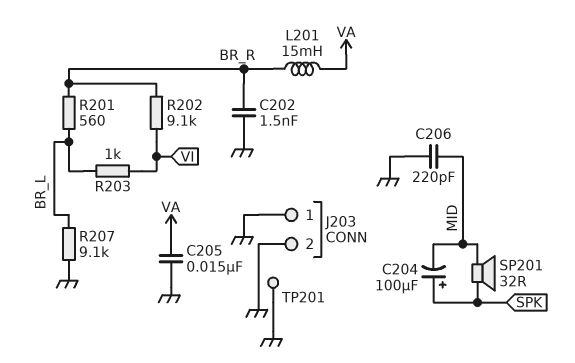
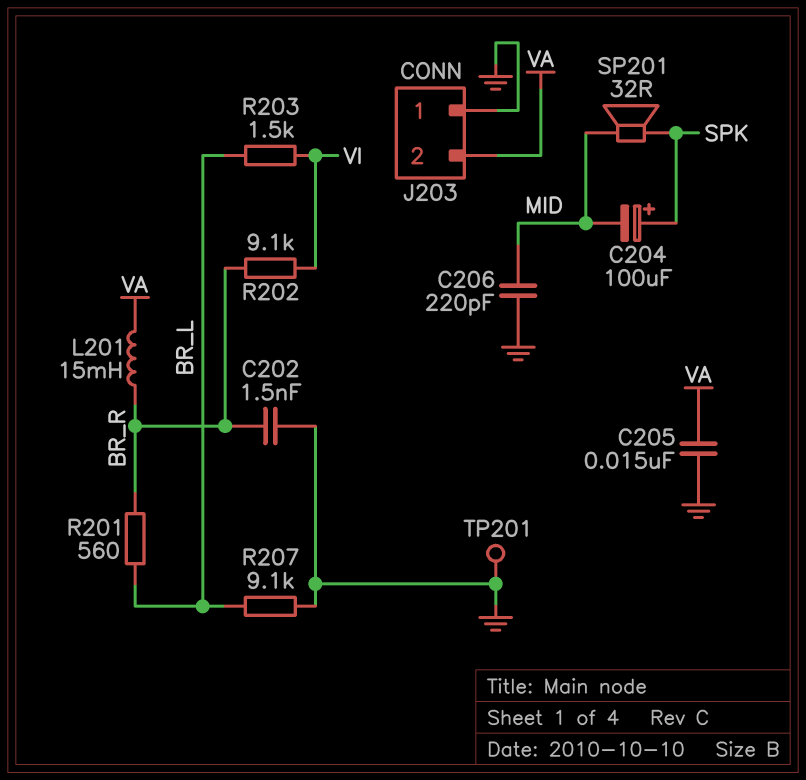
J203 pin 2: GND -> VA
R203: 1k (BR_L, VI) -> 1.5k (BR_L, VI)

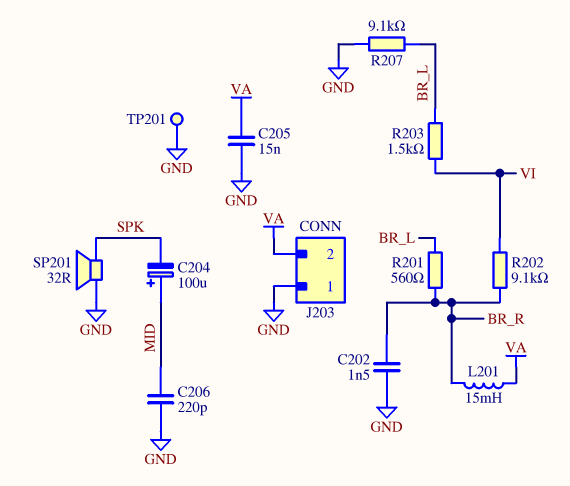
C204: 100uF (plus SPK, minus MID) -> 100uF (plus MID, minus SPK)
SP201: speaker 32R (MID, SPK) -> speaker 32R (GND, SPK)

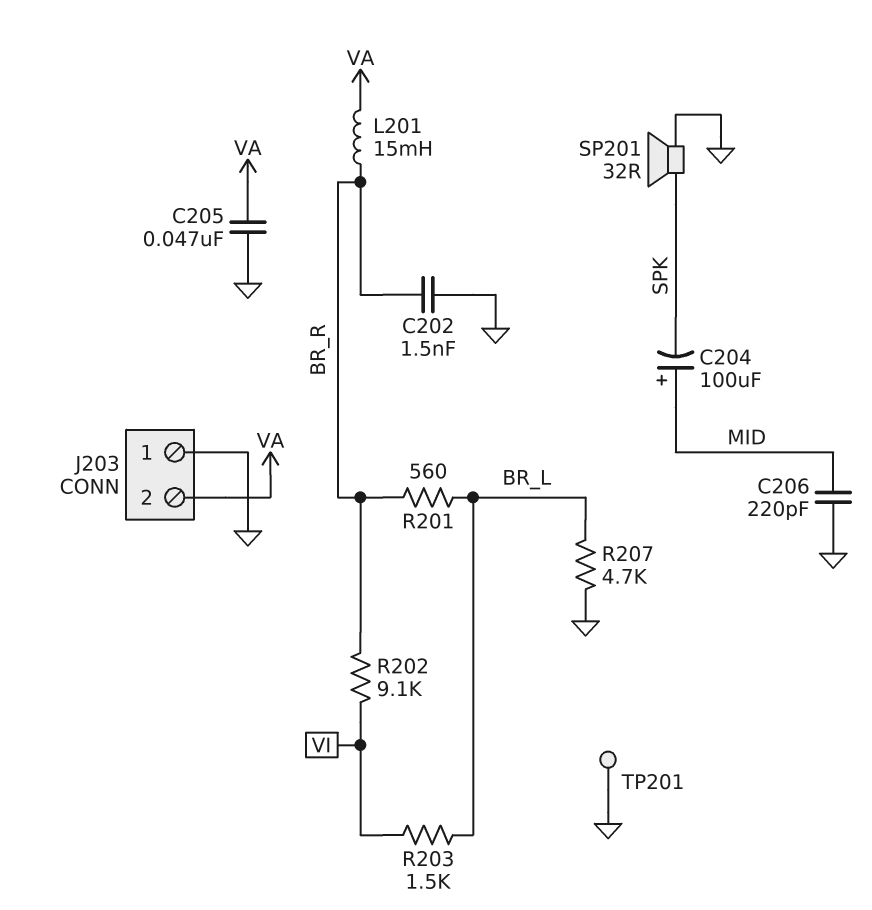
C205: 15nF (GND, VA) -> 47nF (GND, VA)
R207: 9.1k (BR_L, GND) -> 4.7k (BR_L, GND)

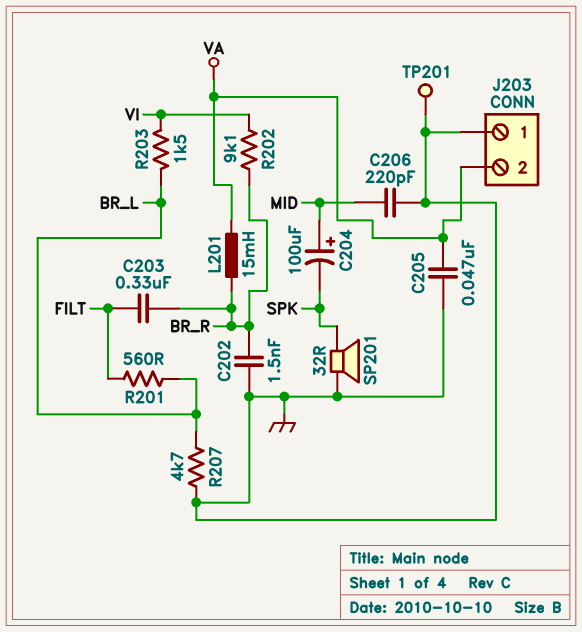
C203: none -> 330nF (BR_R, FILT)
R201: 560 (BR_L, BR_R) -> 560 (BR_L, FILT)

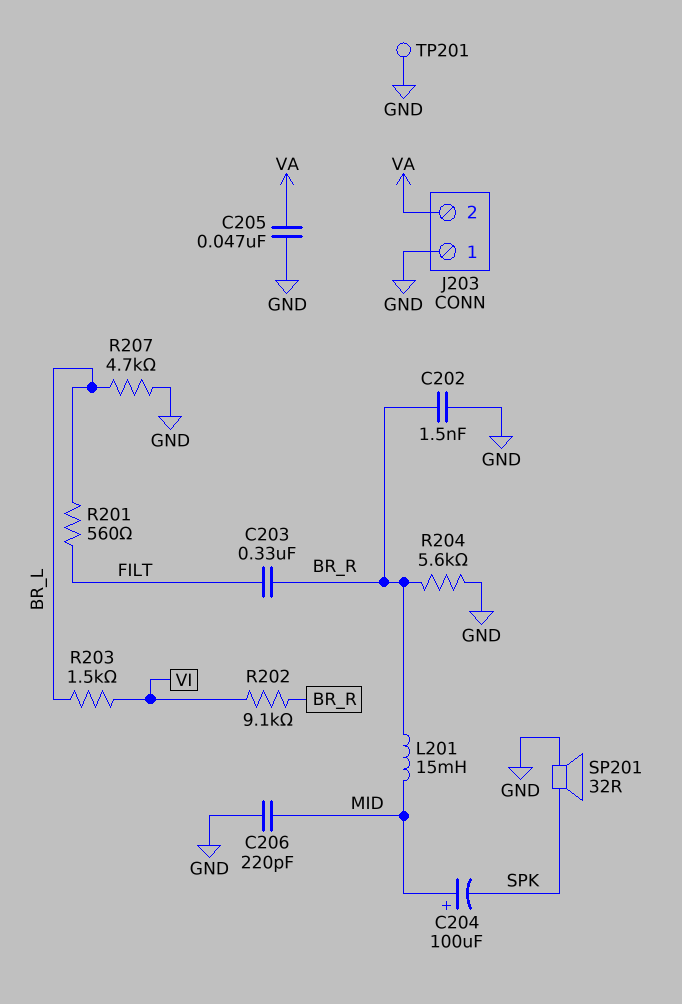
L201: 15mH (BR_R, VA) -> 15mH (BR_R, MID)
R204: none -> 5.6k (BR_R, GND)

